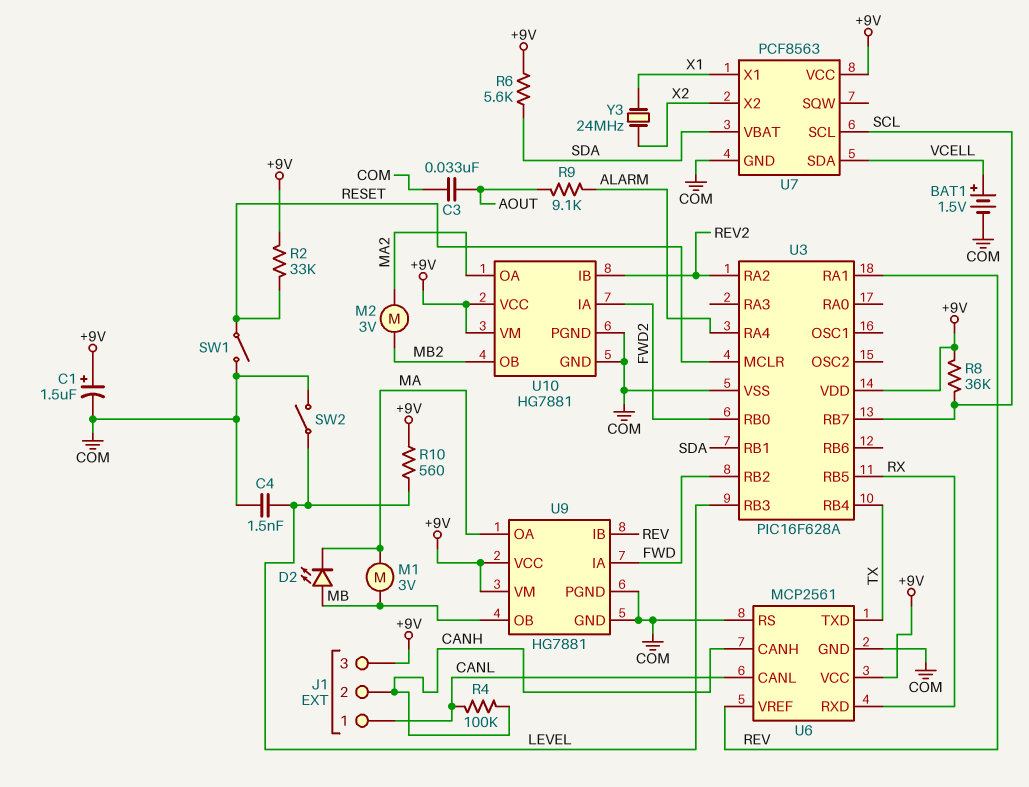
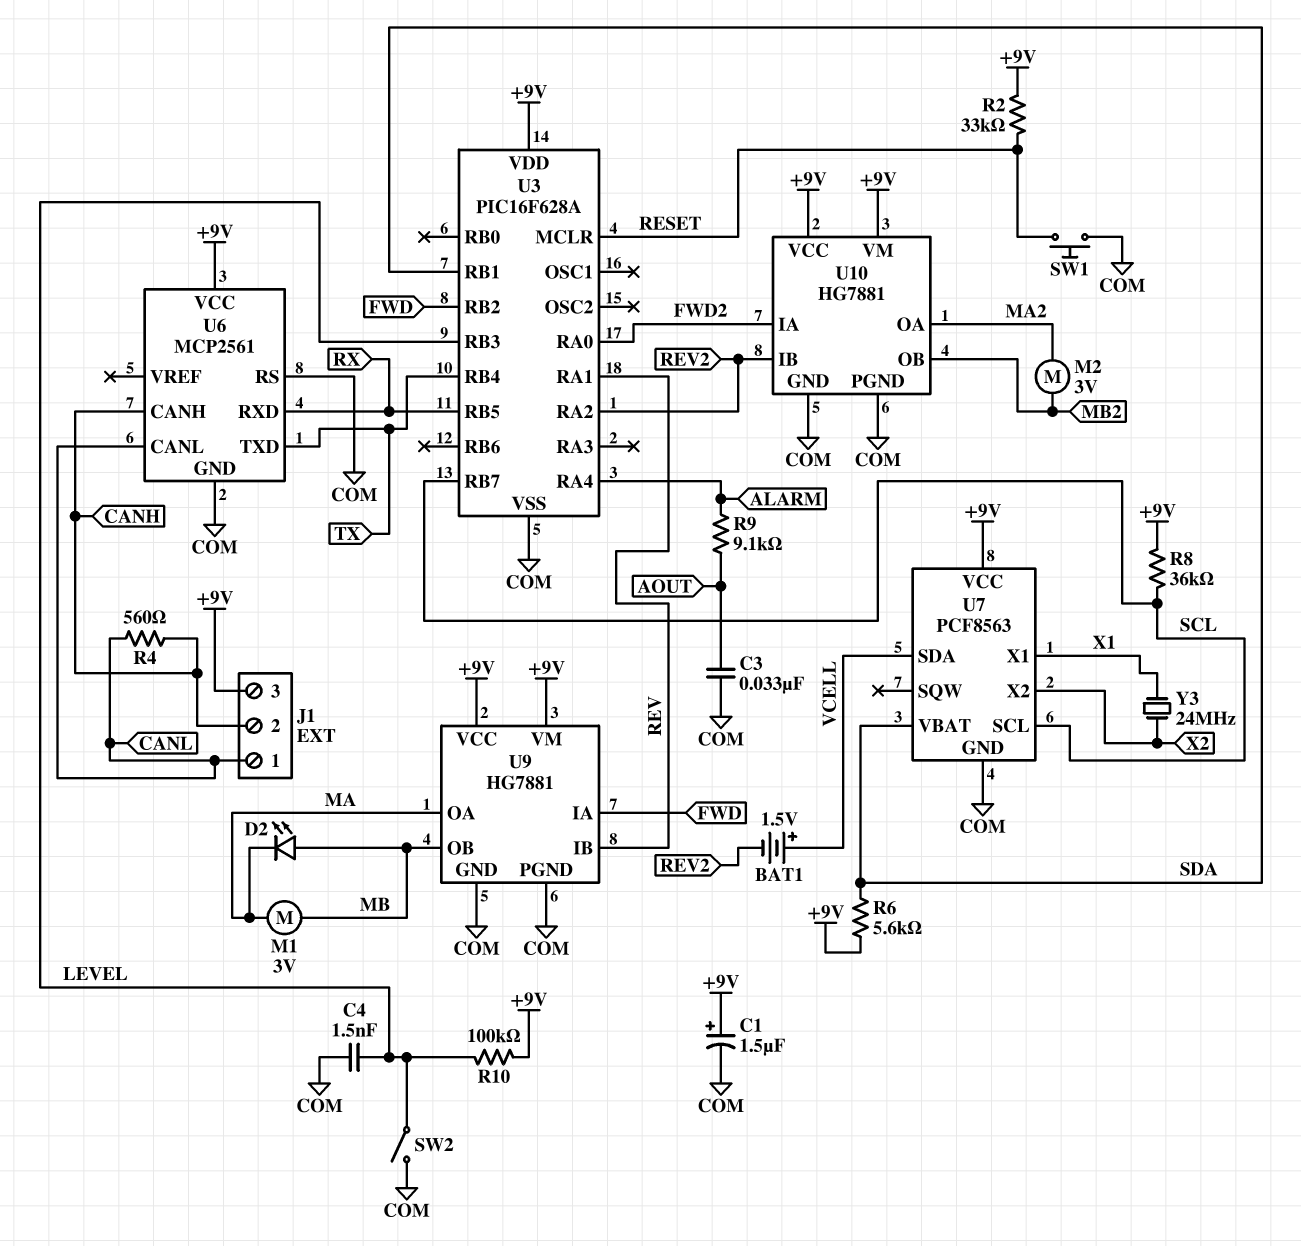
BAT1: 1.5V (plus VCELL, minus COM) -> 1.5V (plus VCELL, minus REV2)
R4: 100k (CANH, CANL) -> 560 (CANH, CANL)
R10: 560 (+9V, LEVEL) -> 100k (+9V, LEVEL)
SW1: switch (COM, RESET) -> button (COM, RESET)
U3 pin RA0: none -> FWD2
U3 pin RB0: FWD2 -> none
U6 pin VREF: REV -> none

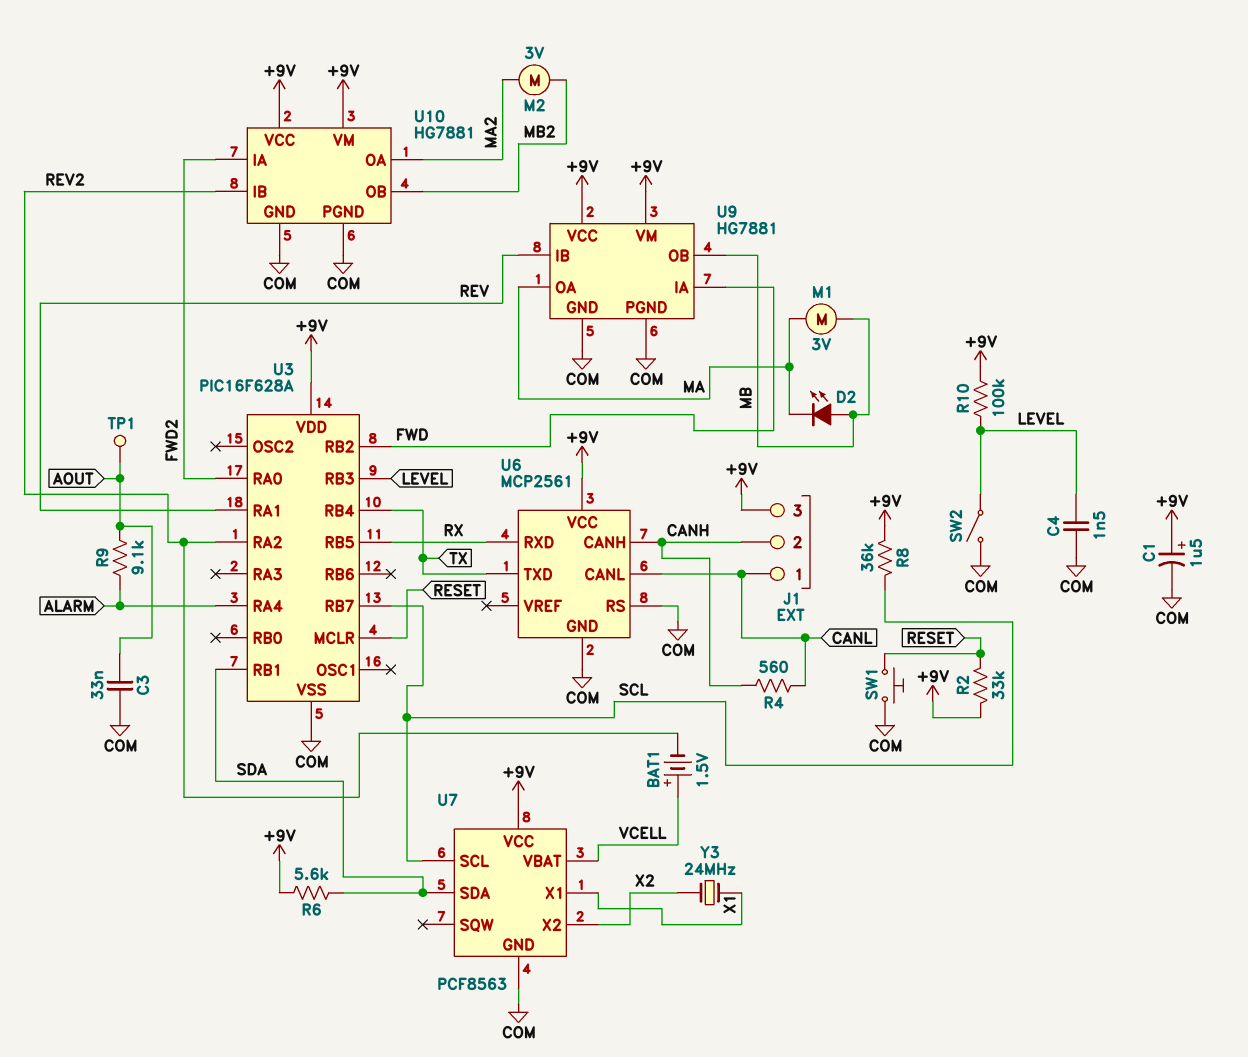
TP1: none -> test point (AOUT)
U7 pin SDA: VCELL -> SDA
U7 pin VBAT: SDA -> VCELL

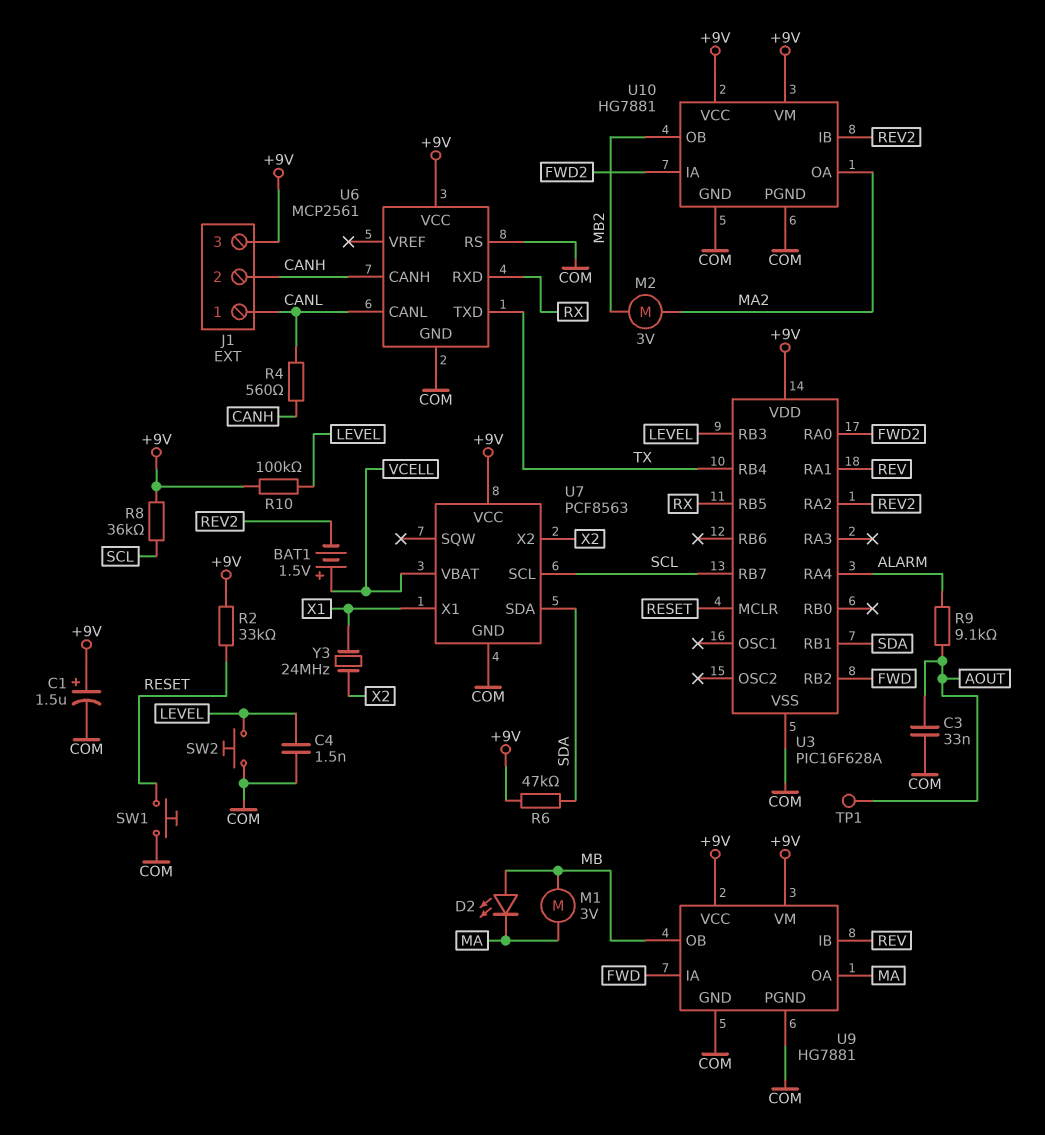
R6: 5.6k (+9V, SDA) -> 47k (+9V, SDA)
SW2: switch (COM, LEVEL) -> button (COM, LEVEL)

